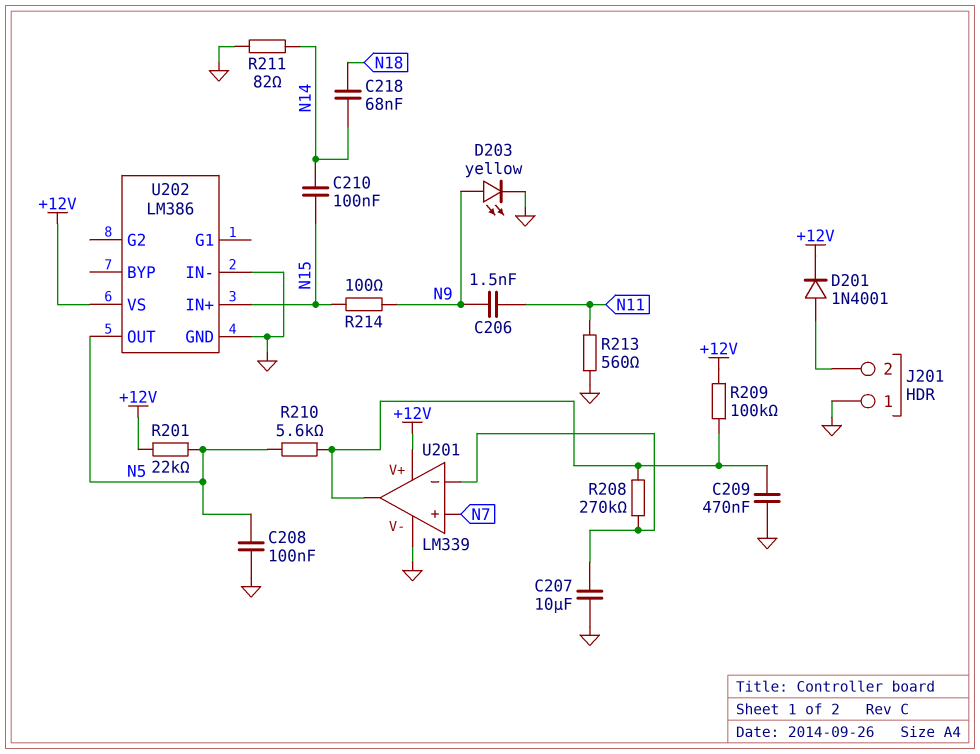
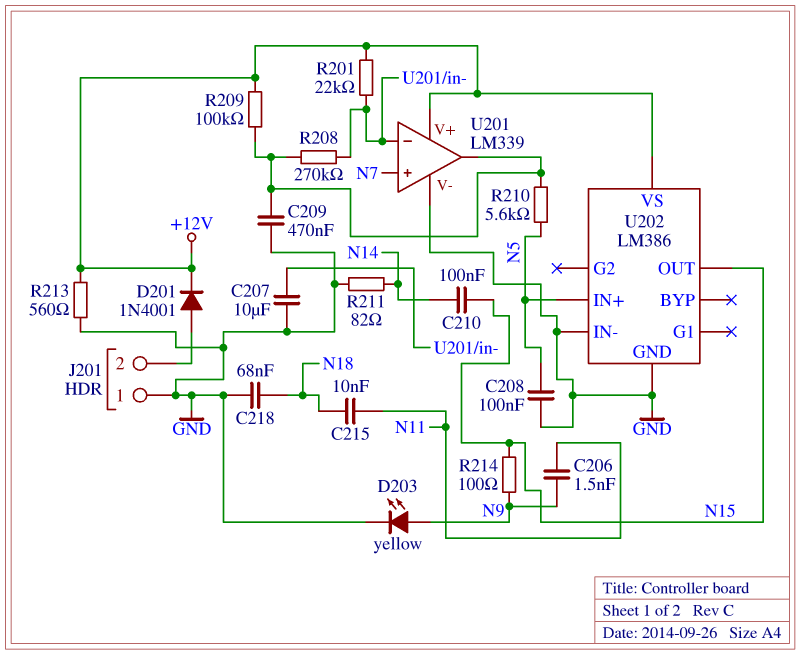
C215: none -> 10nF (N11, N18)
C218: 68nF (N14, N18) -> 68nF (GND, N18)
R201: 22k (+12V, N5) -> 22k (+12V, U201/in-)
R213: 560 (GND, N11) -> 560 (+12V, GND)
U202 pin IN+: N15 -> N5
U202 pin OUT: N5 -> N15

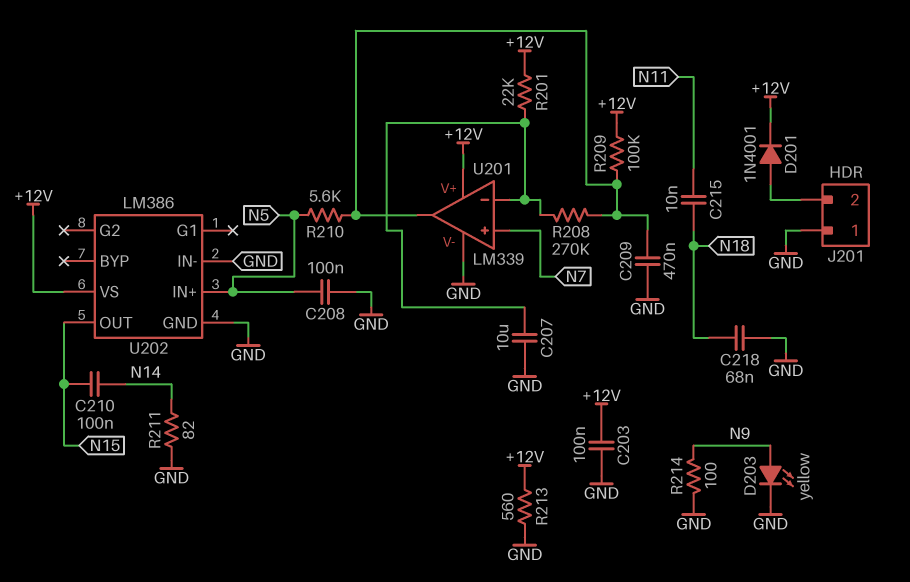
C203: none -> 100nF (+12V, GND)
C206: 1.5nF (N9, N11) -> none
R214: 100 (N9, N15) -> 100 (GND, N9)

